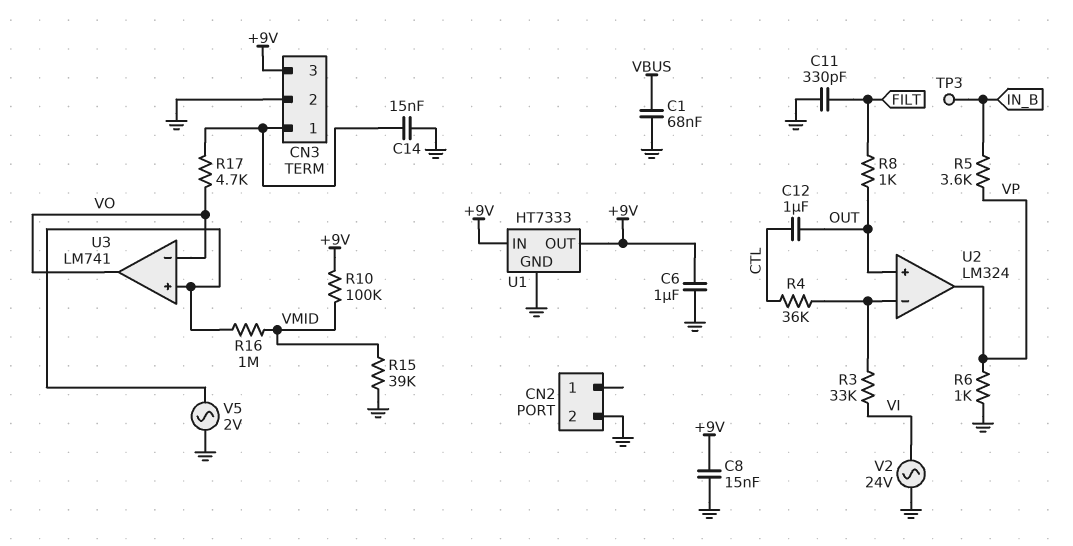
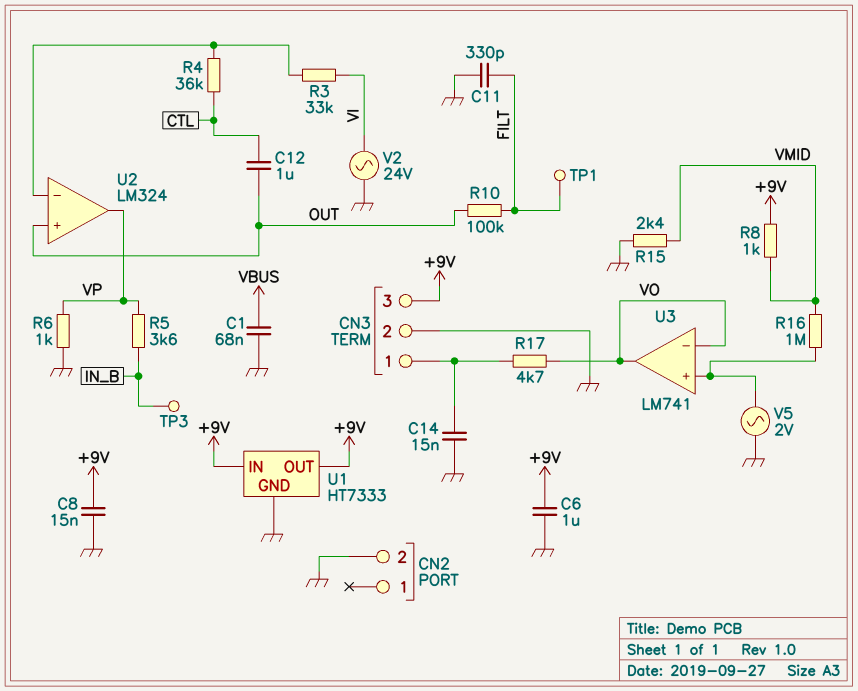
R8: 1k (FILT, OUT) -> 1k (+9V, VMID)
R10: 100k (+9V, VMID) -> 100k (FILT, OUT)
R15: 39k (GND, VMID) -> 2.4k (GND, VMID)
TP1: none -> test point (FILT)

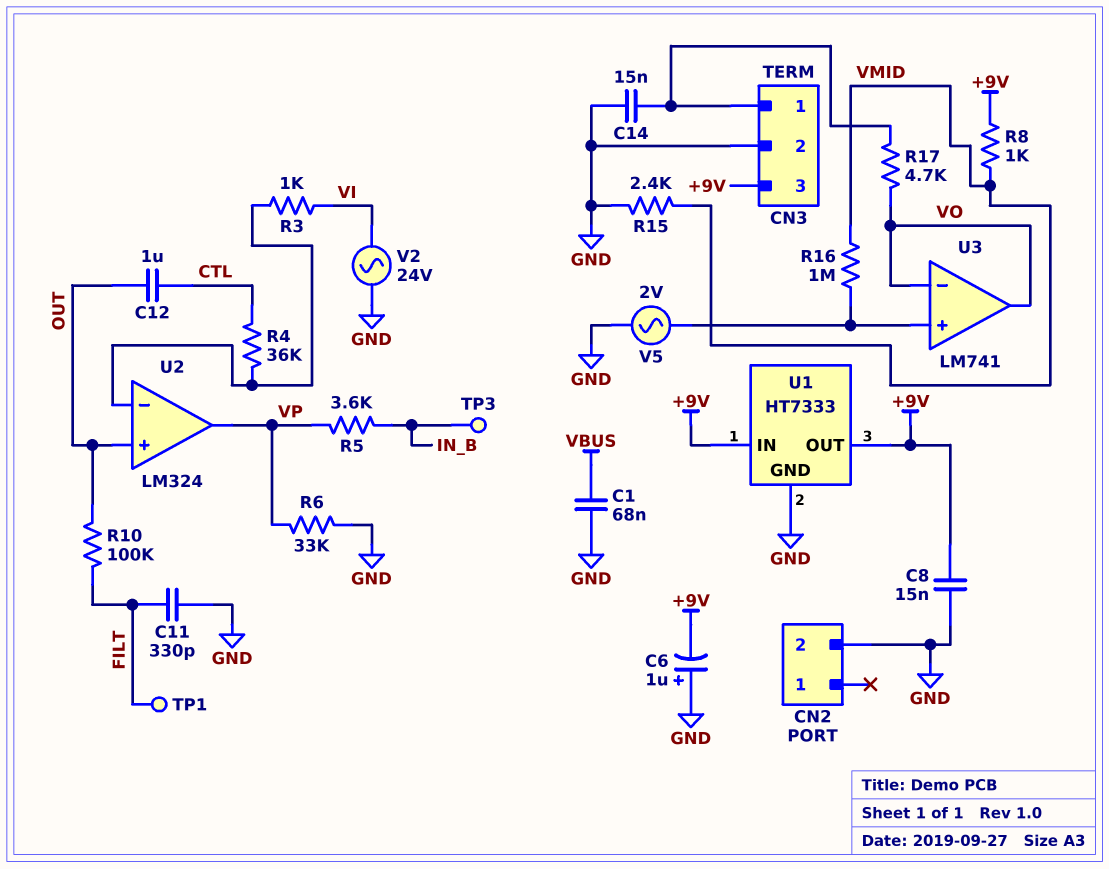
C6: 1uF (+9V, GND) -> 1uF (plus GND, minus +9V)
R3: 33k (U2/in-, VI) -> 1k (U2/in-, VI)
R6: 1k (GND, VP) -> 33k (GND, VP)

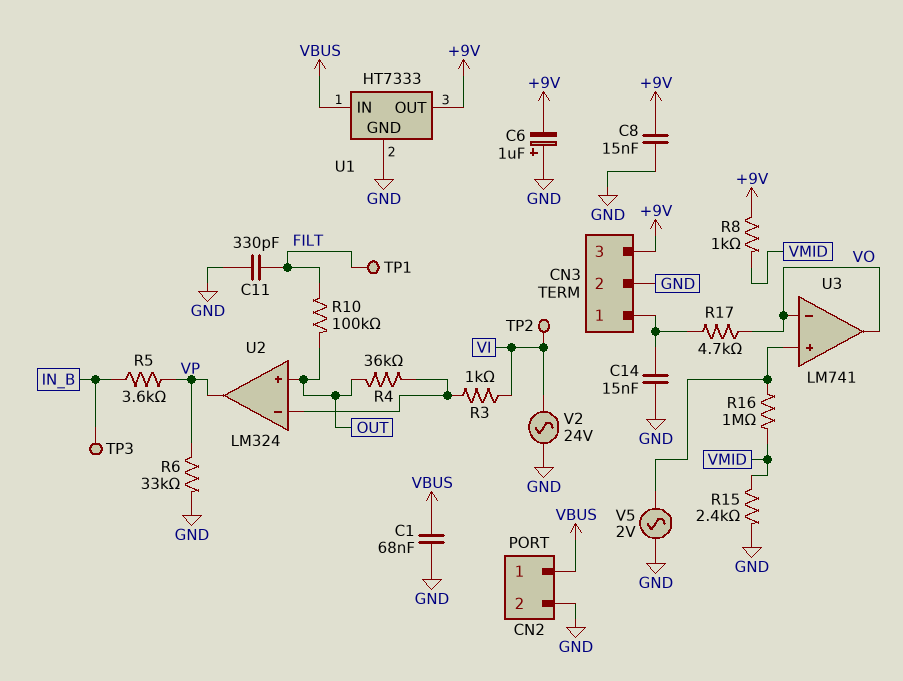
C12: 1uF (CTL, OUT) -> none
CN2 pin 1: none -> VBUS
R4: 36k (CTL, U2/in-) -> 36k (OUT, U2/in-)
TP2: none -> test point (VI)
U1 pin IN: +9V -> VBUS

